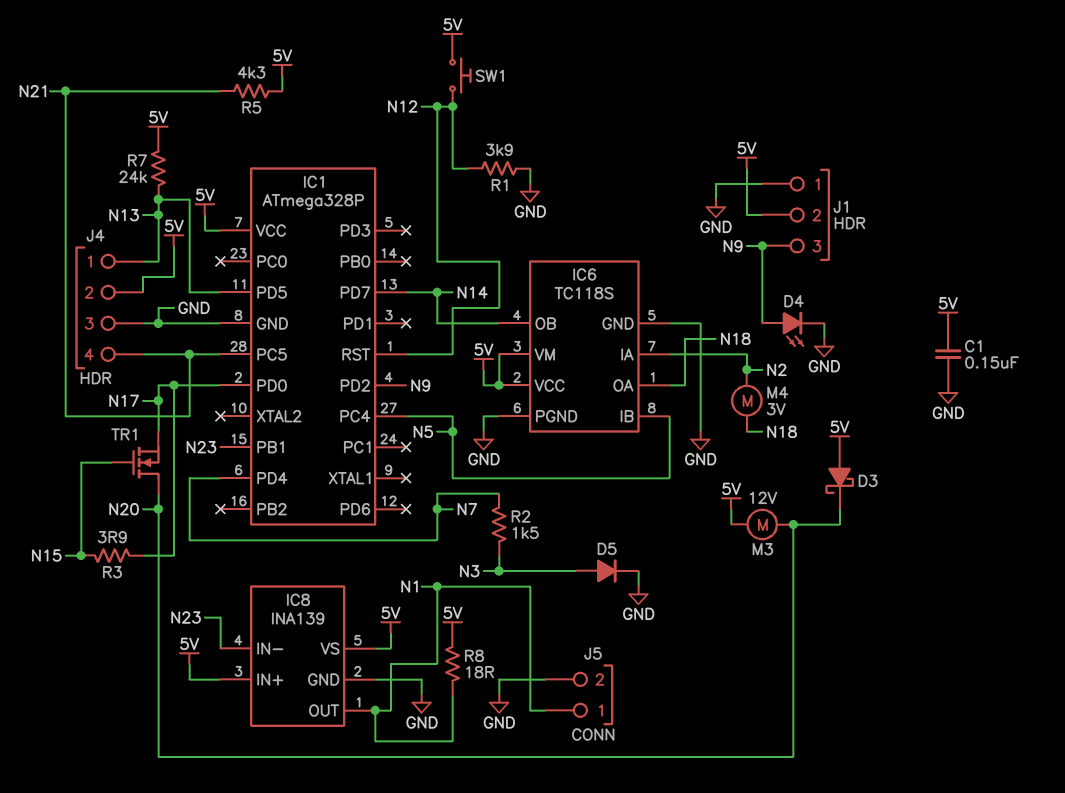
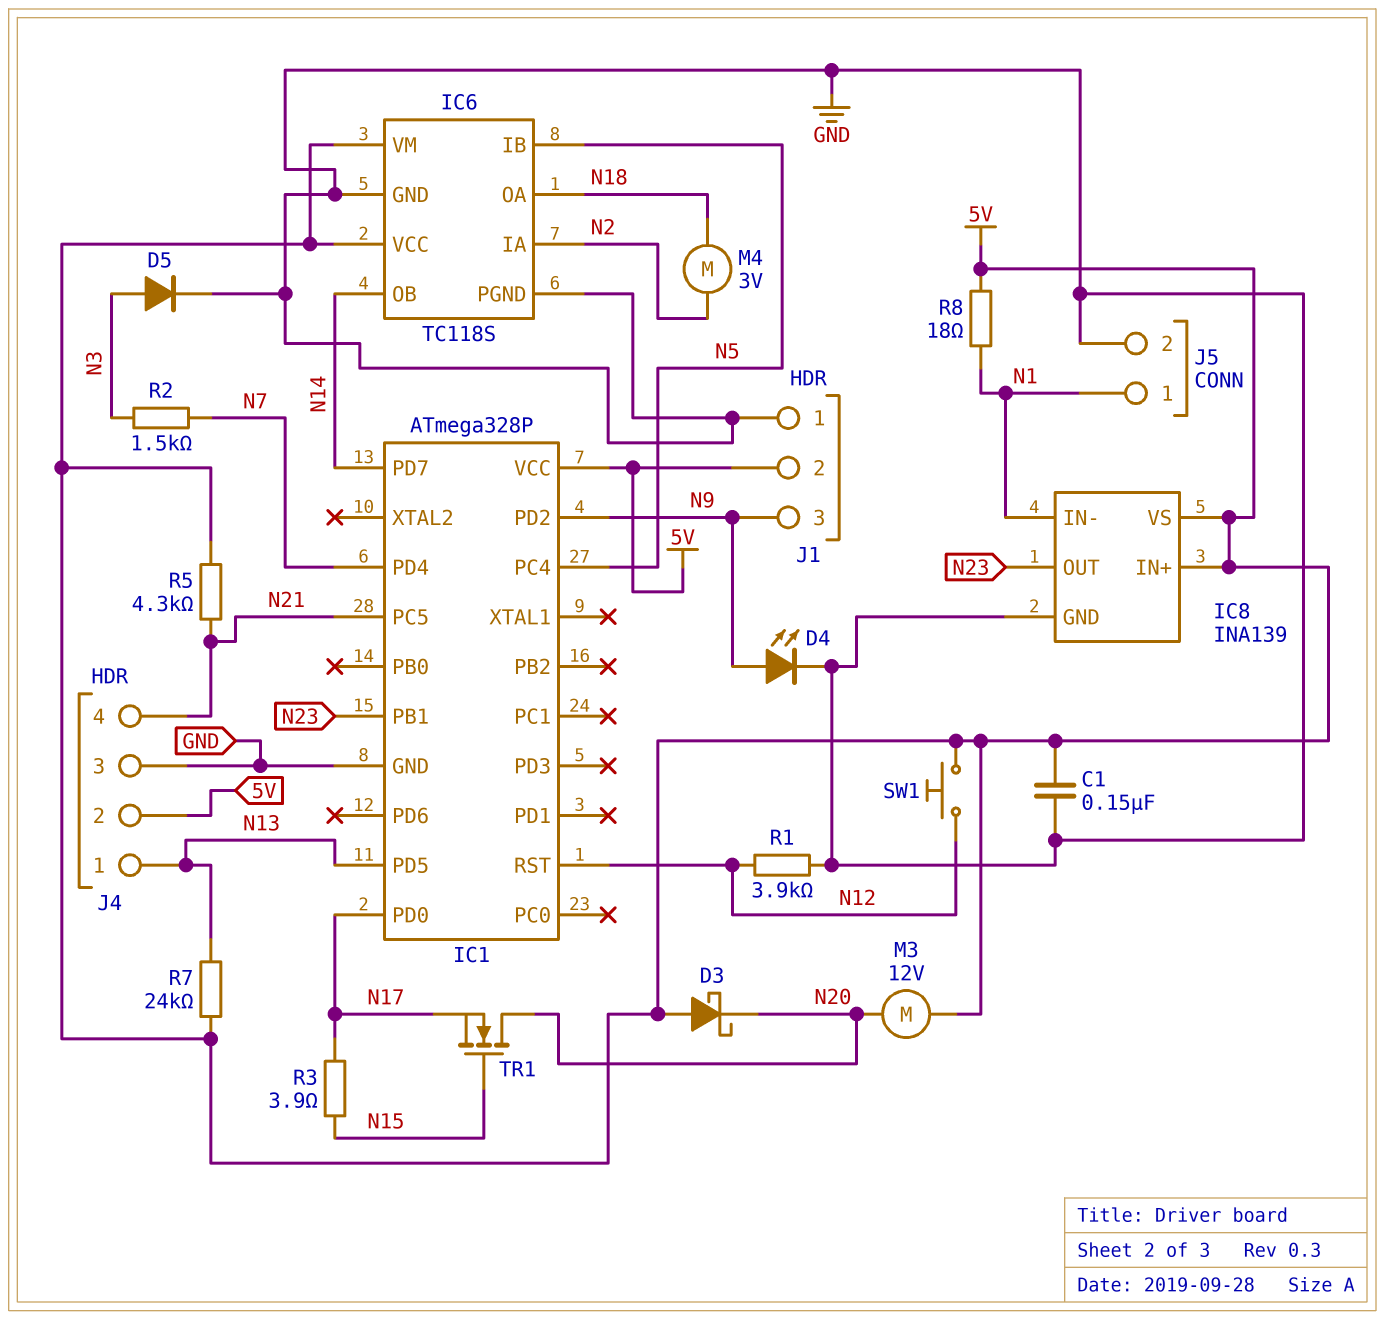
IC8 pin IN-: N23 -> N1
IC8 pin OUT: N1 -> N23

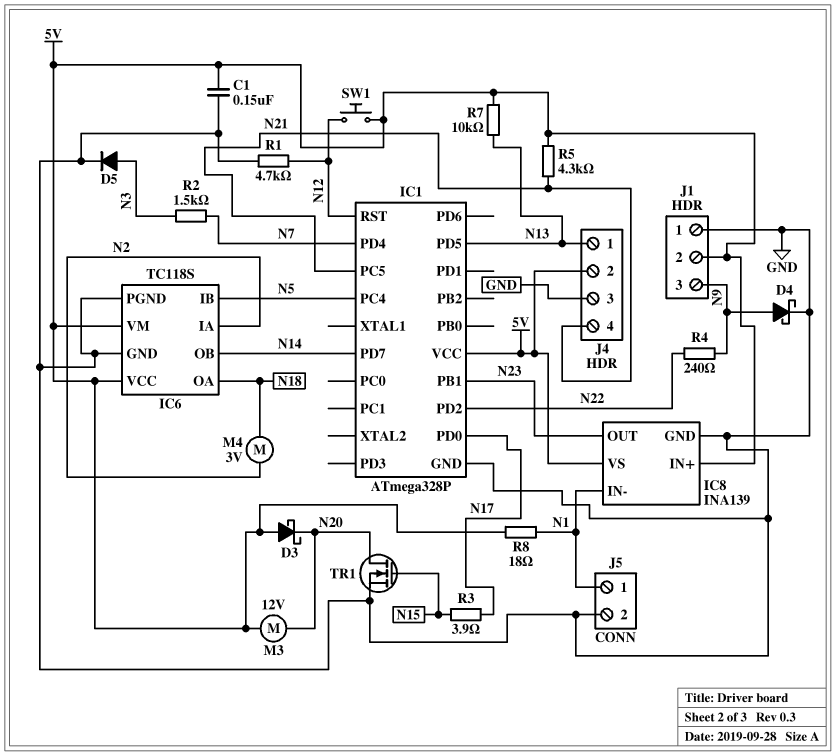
D4: LED (A N9, K GND) -> schottky (A N9, K GND)
IC1 pin PD2: N9 -> N22
R1: 3.9k (GND, N12) -> 4.7k (GND, N12)
R4: none -> 240 (N9, N22)
R7: 24k (5V, N13) -> 10k (5V, N13)
TR1: NMOS (G N15, D N20, S N17) -> NMOS (G N15, D N20, S GND)

